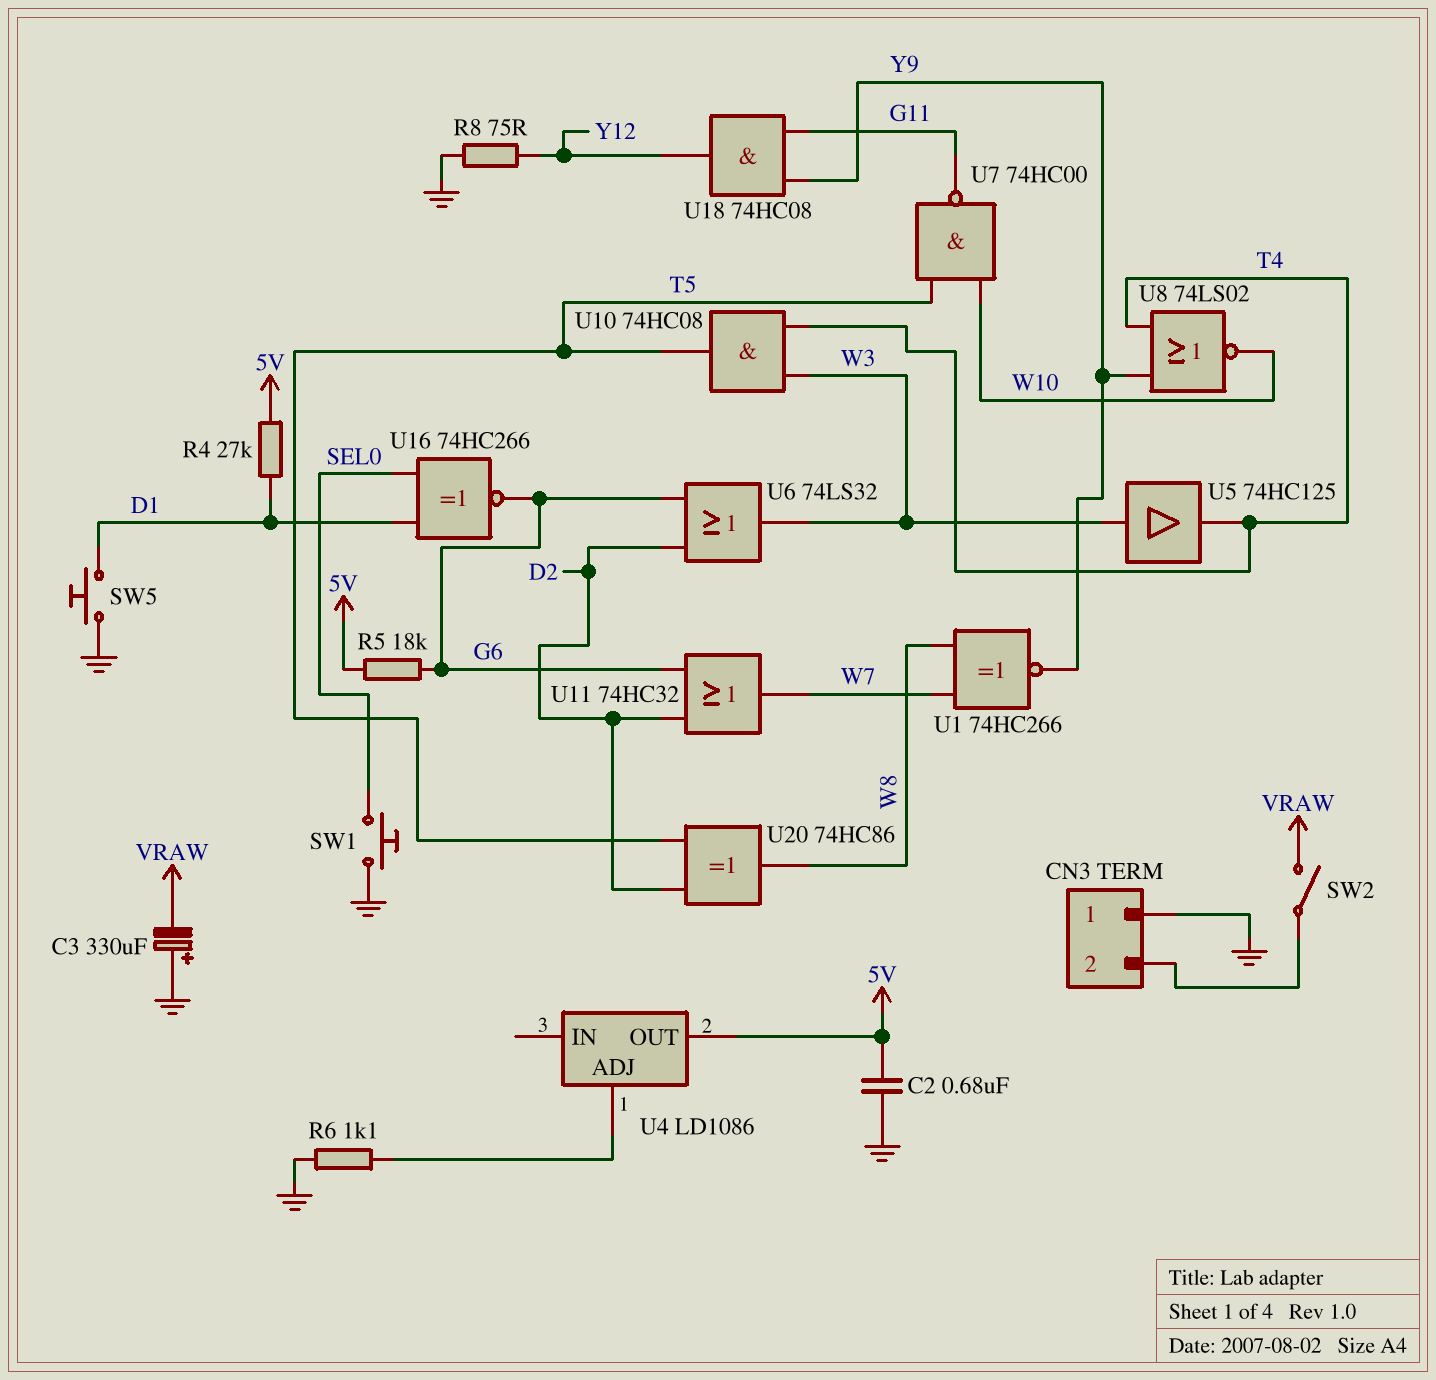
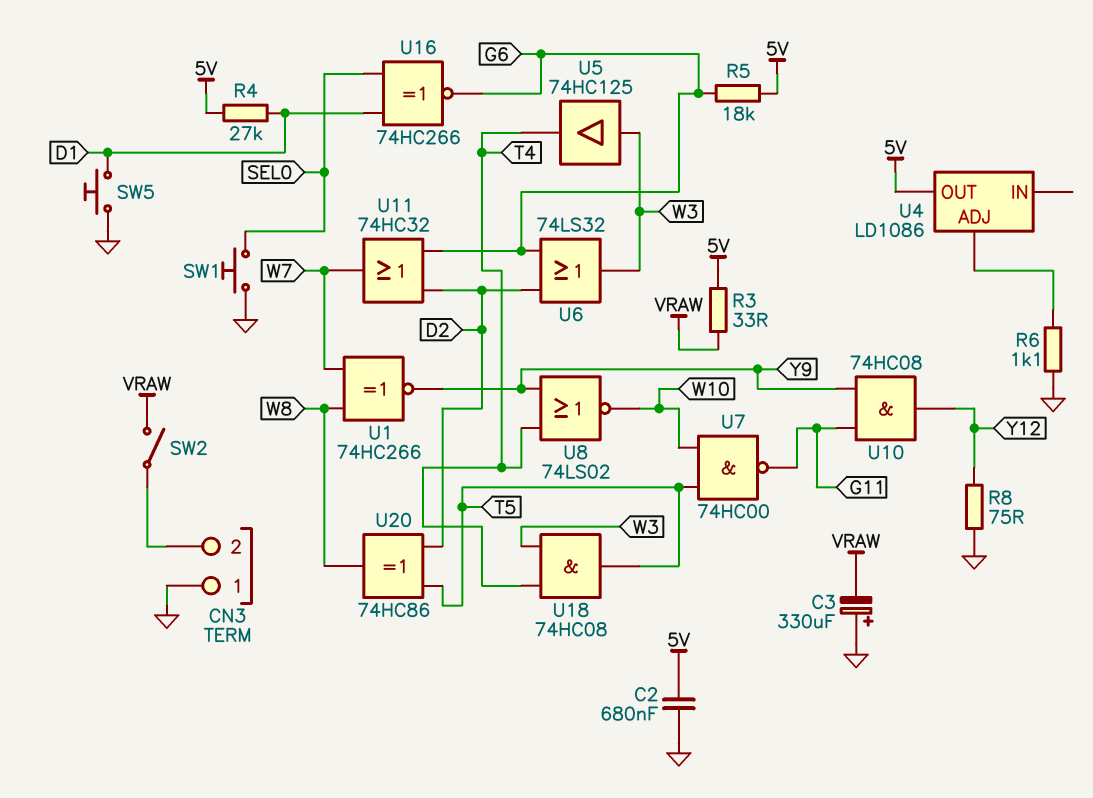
R3: none -> 33 (5V, VRAW)
U10: AND 74HC08 (in T4, in W3, out T5) -> AND 74HC08 (in G11, in Y9, out Y12)
U18: AND 74HC08 (in G11, in Y9, out Y12) -> AND 74HC08 (in T4, in W3, out T5)

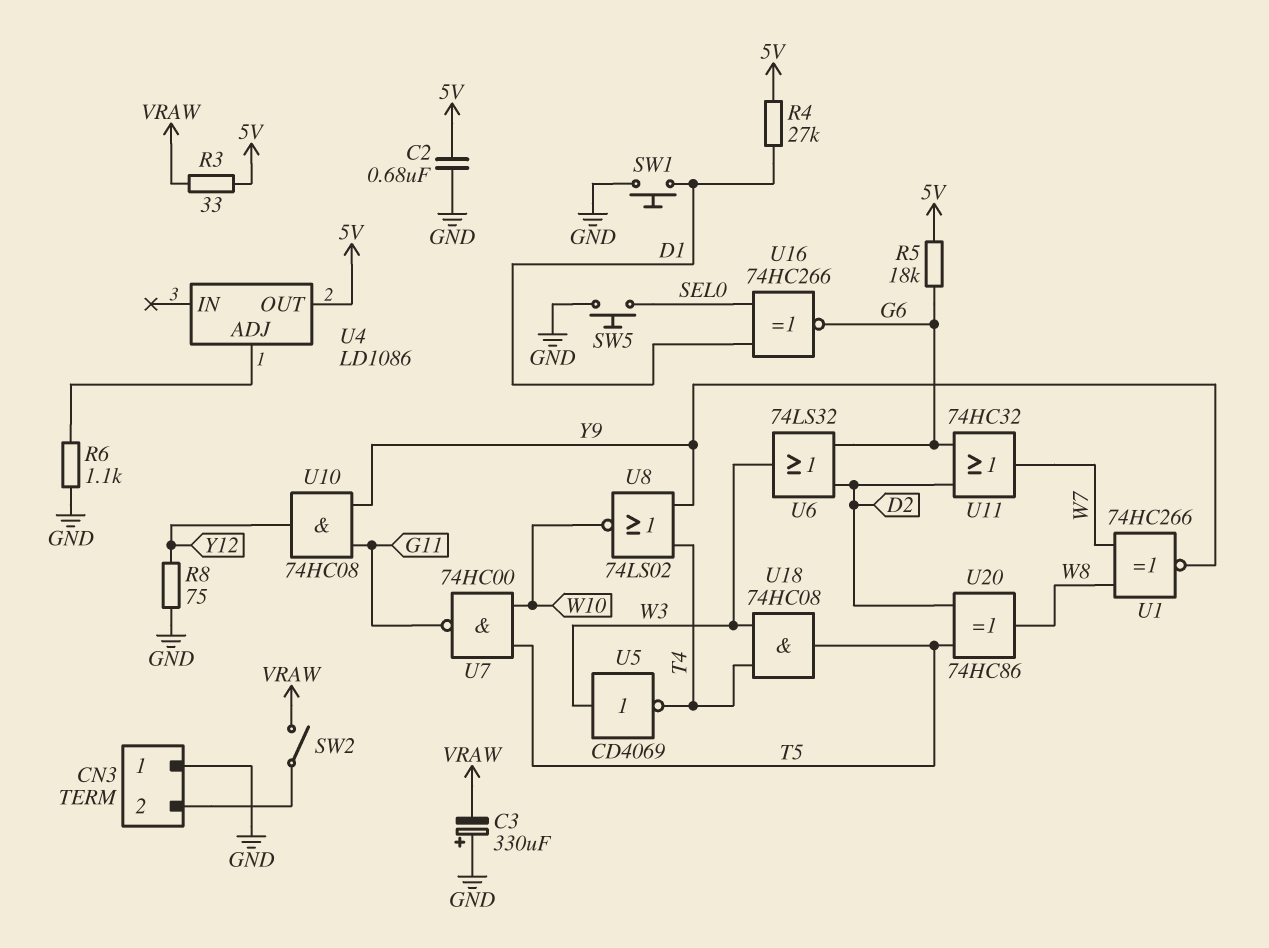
SW1: button (GND, SEL0) -> button (D1, GND)
SW5: button (D1, GND) -> button (GND, SEL0)
U5: buffer 74HC125 (in W3, out T4) -> NOT CD4069 (in W3, out T4)

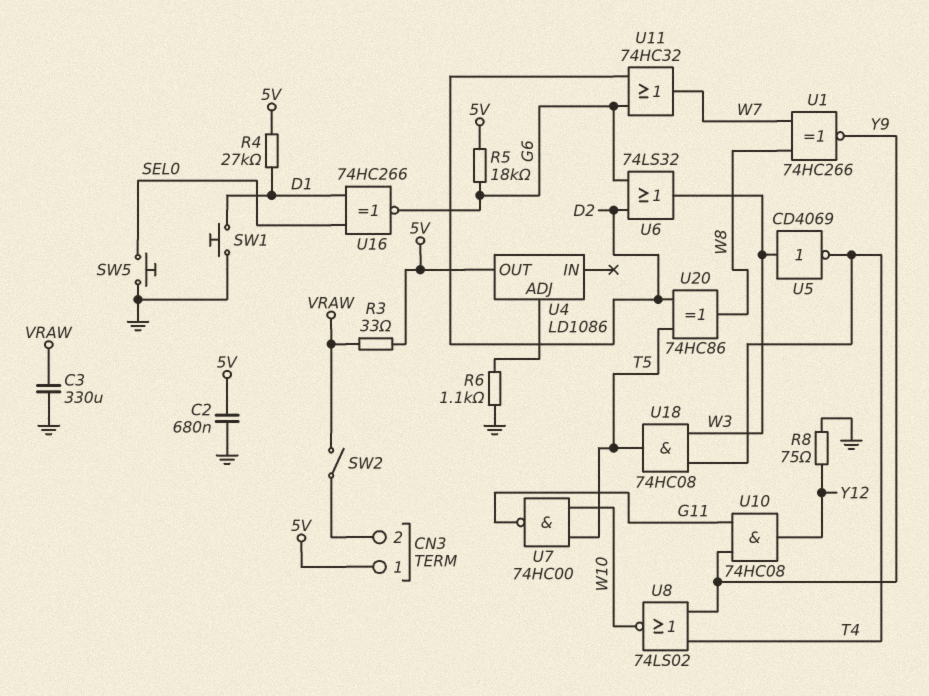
C3: 330uF (plus GND, minus VRAW) -> 330uF (GND, VRAW)
CN3 pin 1: GND -> 5V

